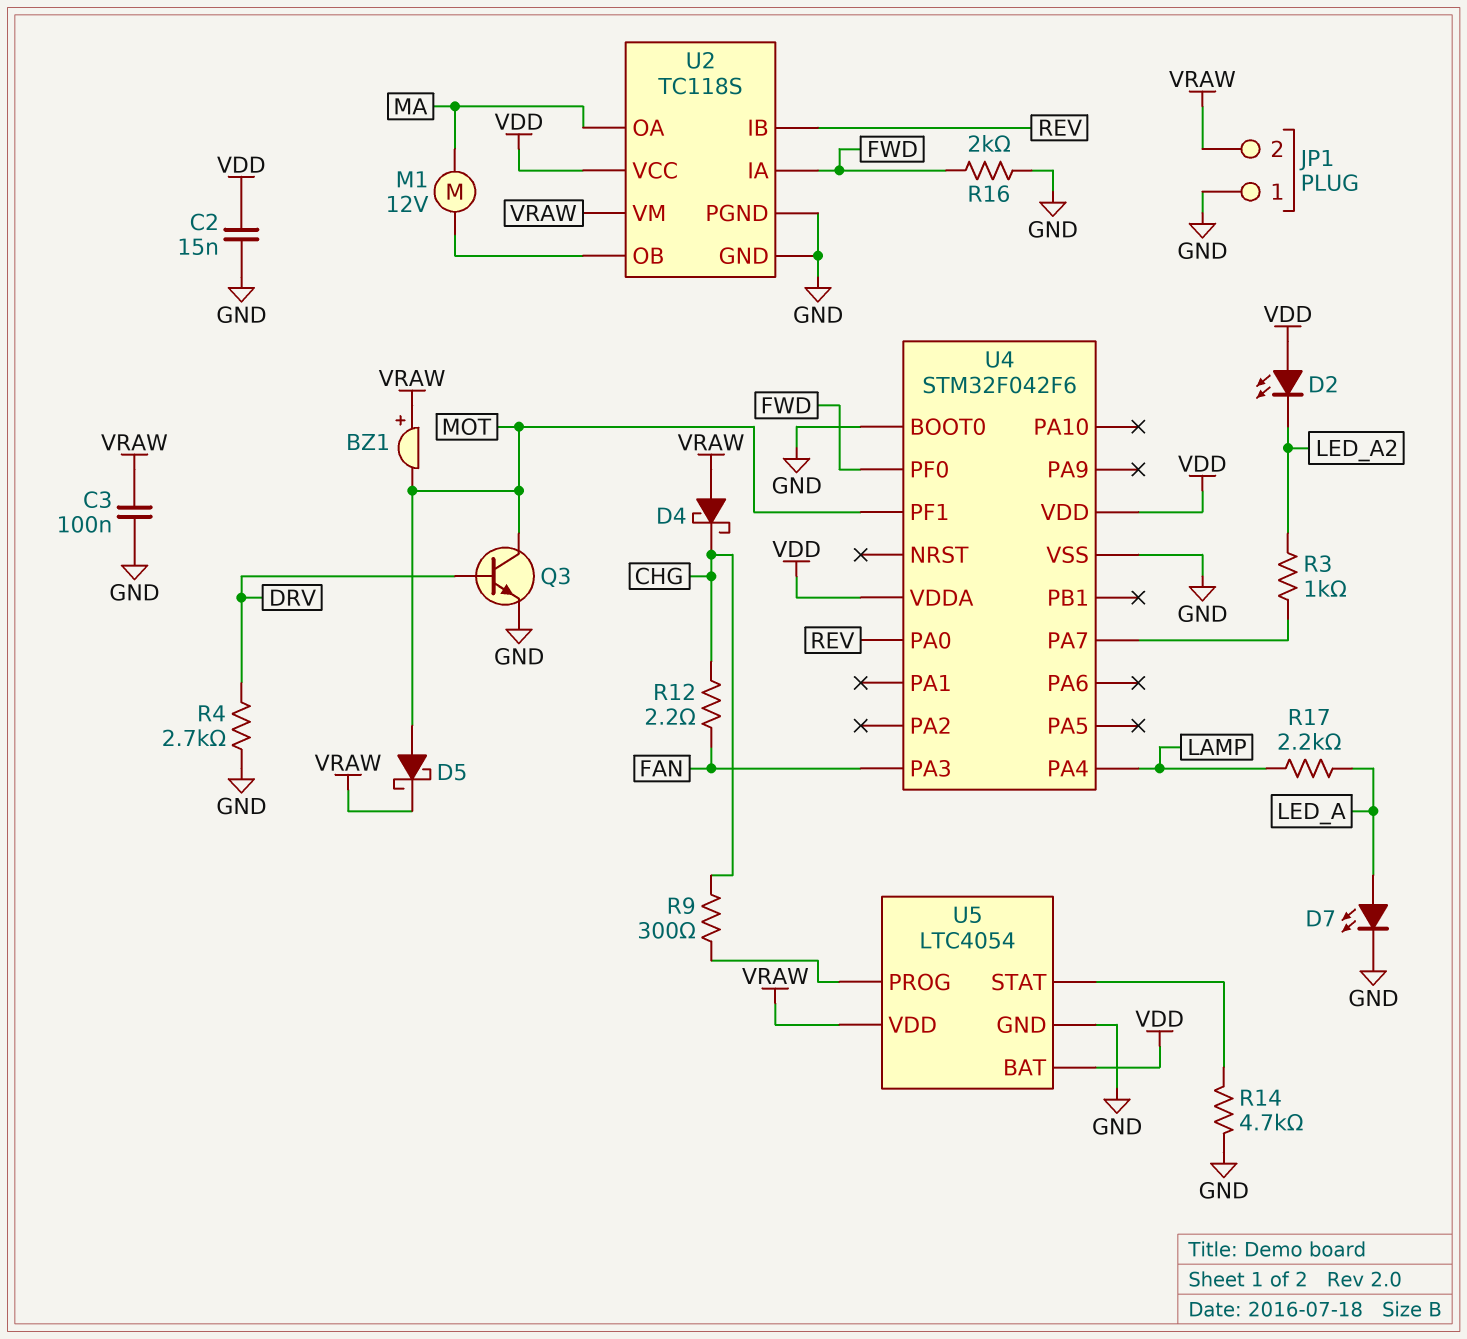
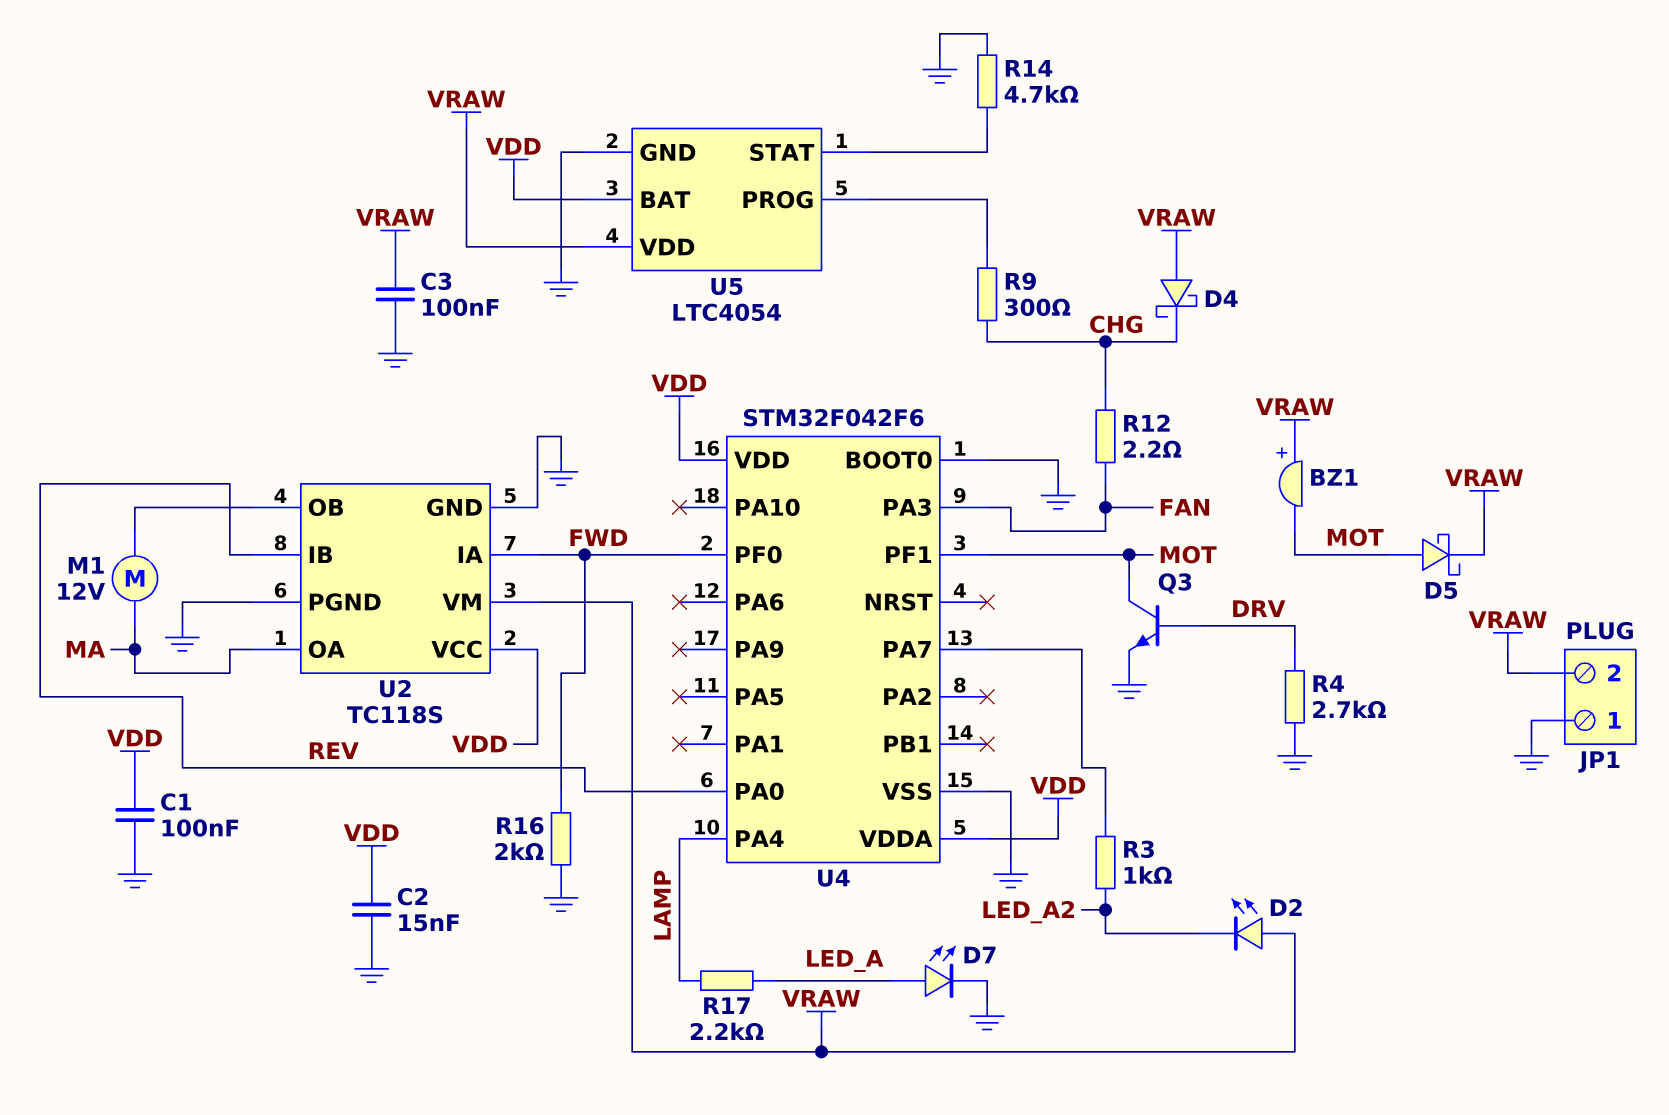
C1: none -> 100nF (GND, VDD)
D2: LED (A VDD, K LED_A2) -> LED (A VRAW, K LED_A2)

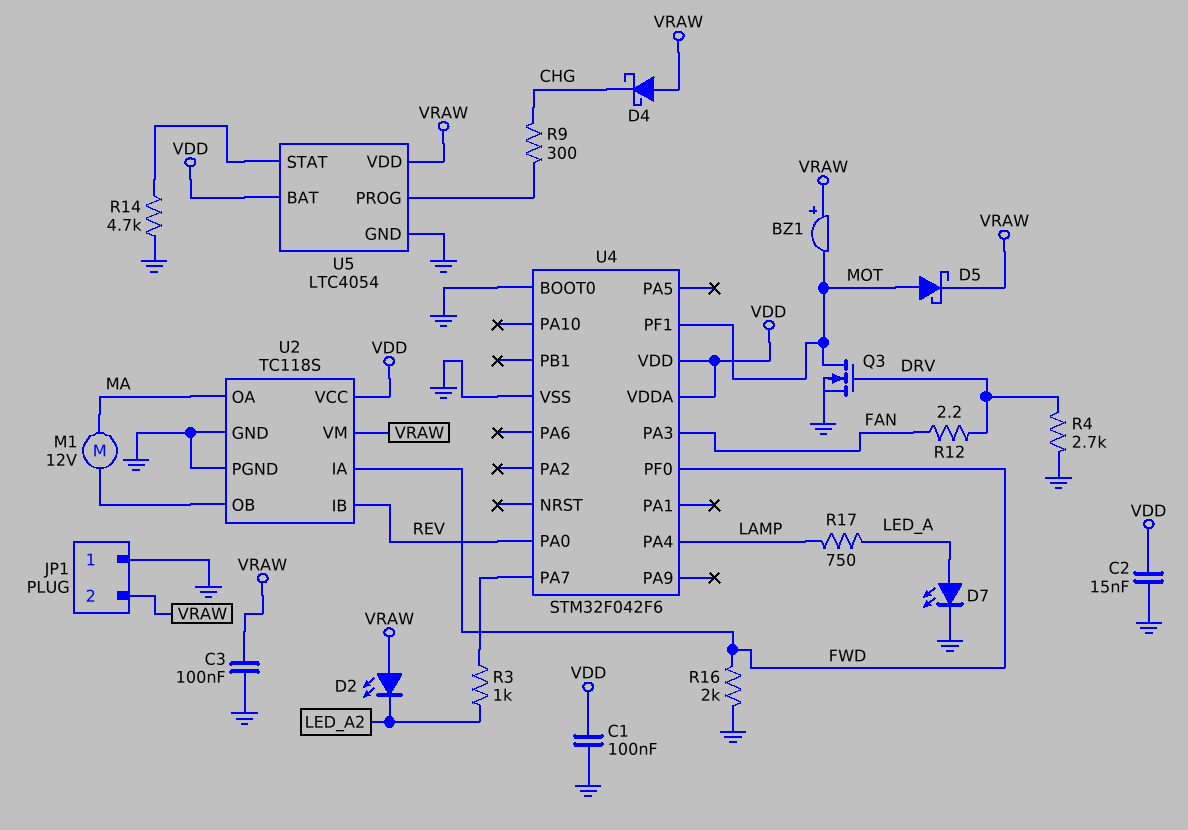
Q3: NPN (B DRV, C MOT, E GND) -> NMOS (G DRV, D MOT, S GND)
R12: 2.2 (CHG, FAN) -> 2.2 (DRV, FAN)
R17: 2.2k (LAMP, LED_A) -> 750 (LAMP, LED_A)

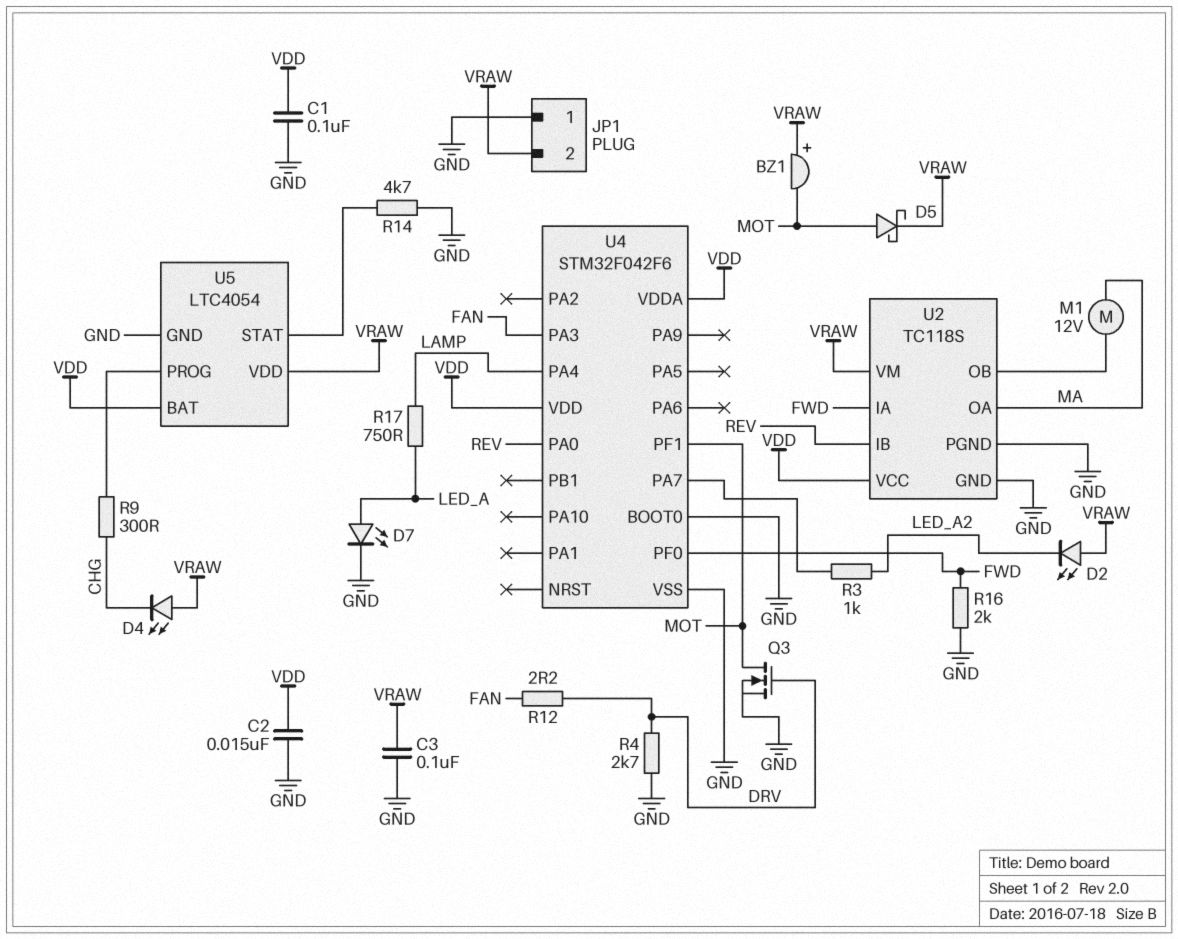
D4: schottky (A VRAW, K CHG) -> LED (A VRAW, K CHG)

